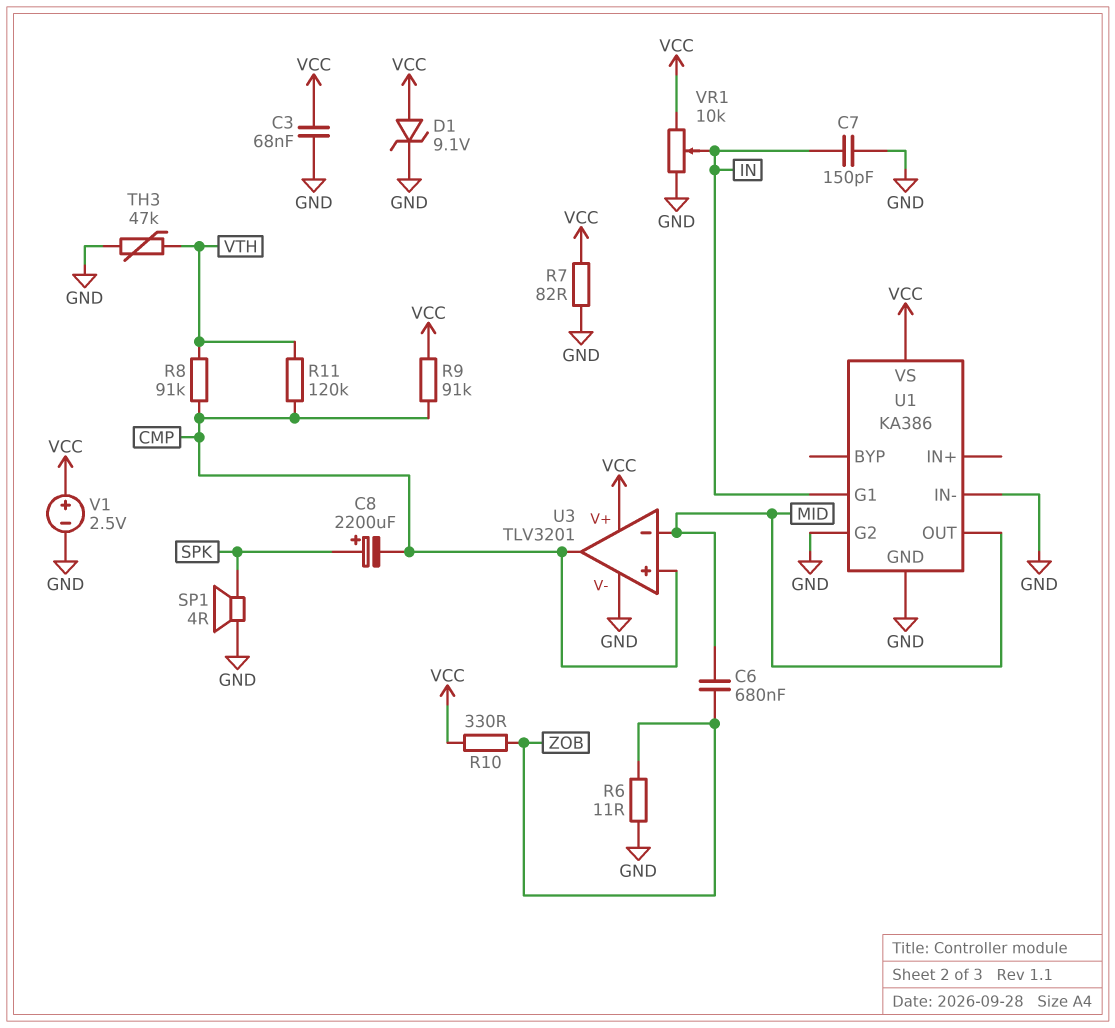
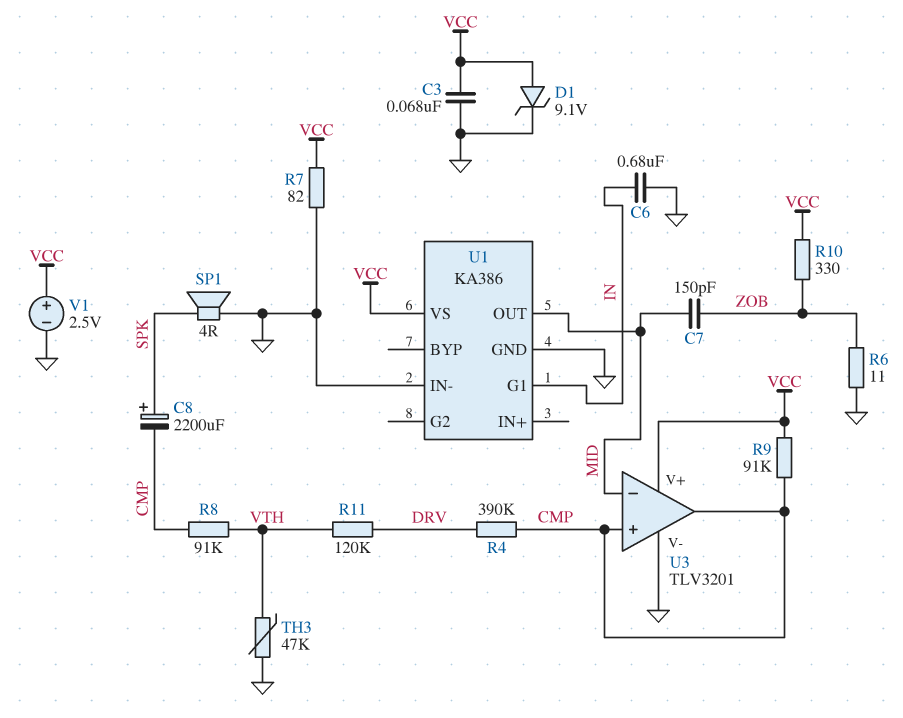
C6: 680nF (MID, ZOB) -> 680nF (GND, IN)
C7: 150pF (GND, IN) -> 150pF (MID, ZOB)
R4: none -> 390k (CMP, DRV)
R11: 120k (CMP, VTH) -> 120k (DRV, VTH)
U1 pin G2: GND -> none
VR1: 10k (GND, VCC, wiper IN) -> none

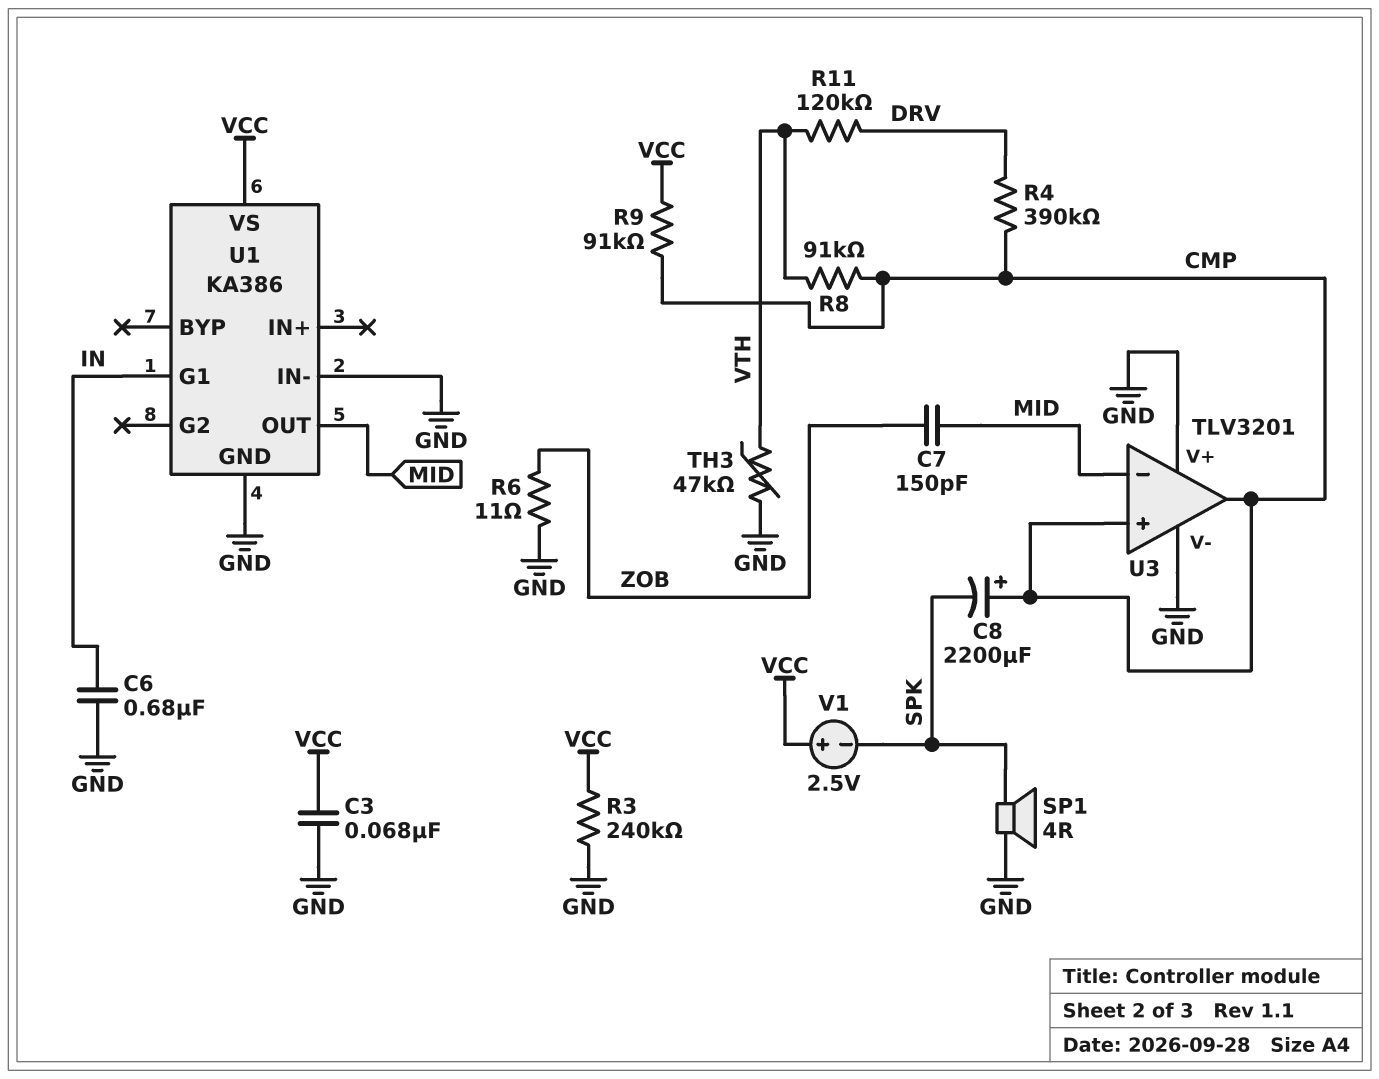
C8: 2200uF (plus SPK, minus CMP) -> 2200uF (plus CMP, minus SPK)
D1: zener 9.1V (A VCC, K GND) -> none
R3: none -> 240k (GND, VCC)
R7: 82 (GND, VCC) -> none
R10: 330 (VCC, ZOB) -> none
U3 pin V+: VCC -> GND
V1: 2.5V (plus VCC, minus GND) -> 2.5V (plus VCC, minus SPK)

